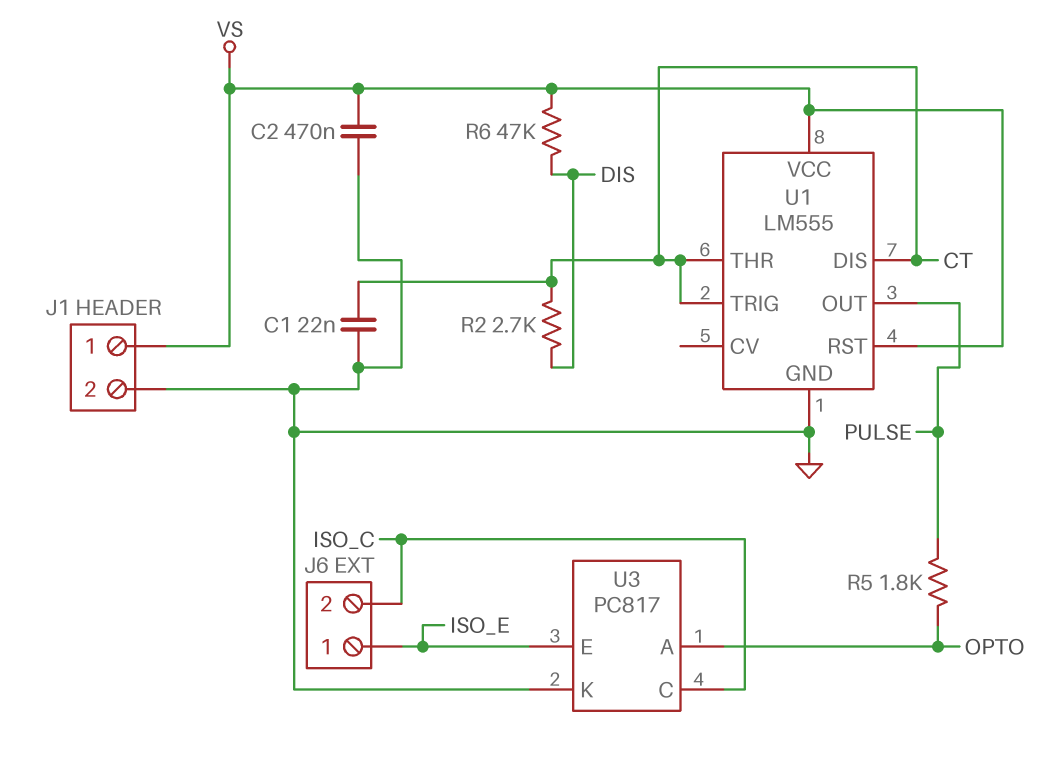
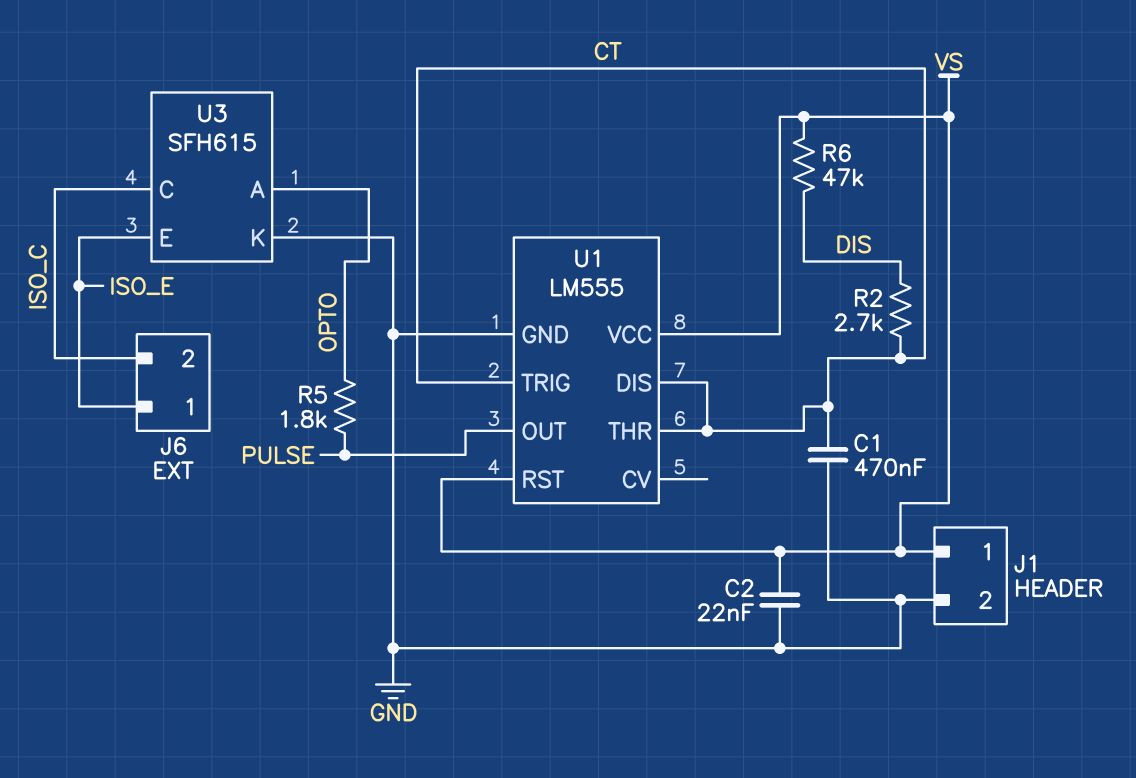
C1: 22nF (CT, GND) -> 470nF (CT, GND)
C2: 470nF (GND, VS) -> 22nF (GND, VS)
U3: PC817 -> SFH615

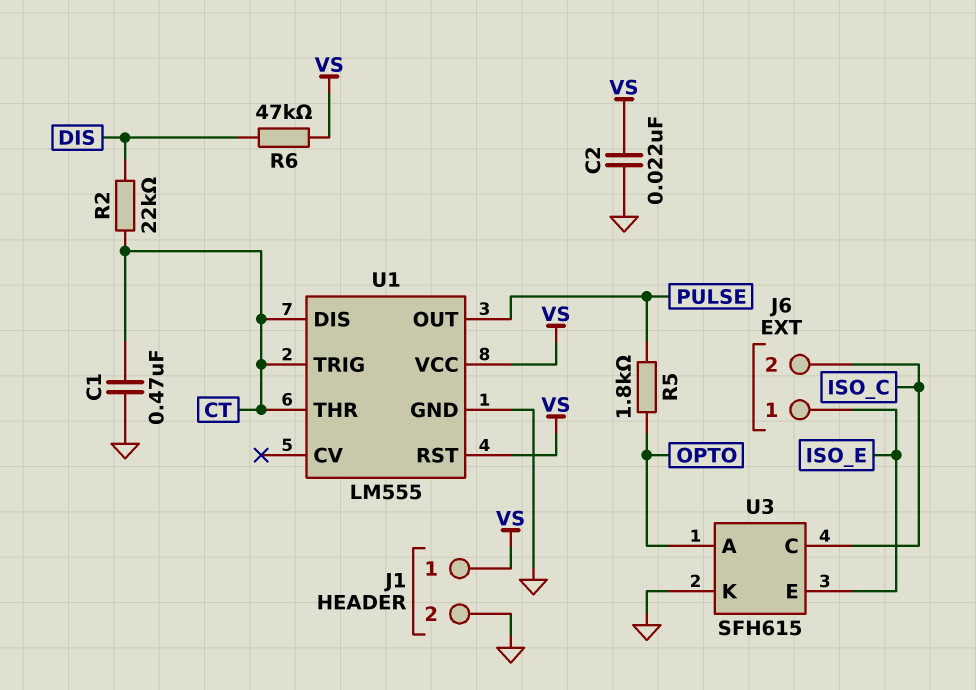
R2: 2.7k (CT, DIS) -> 22k (CT, DIS)

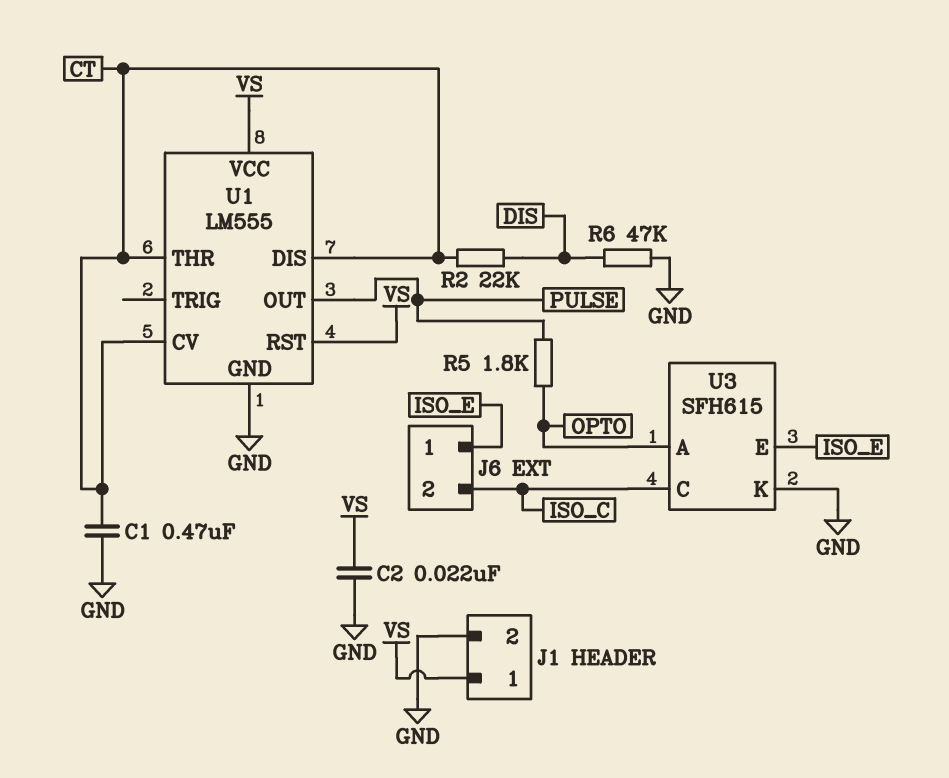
R6: 47k (DIS, VS) -> 47k (DIS, GND)
U1 pin CV: none -> CT
U1 pin TRIG: CT -> none

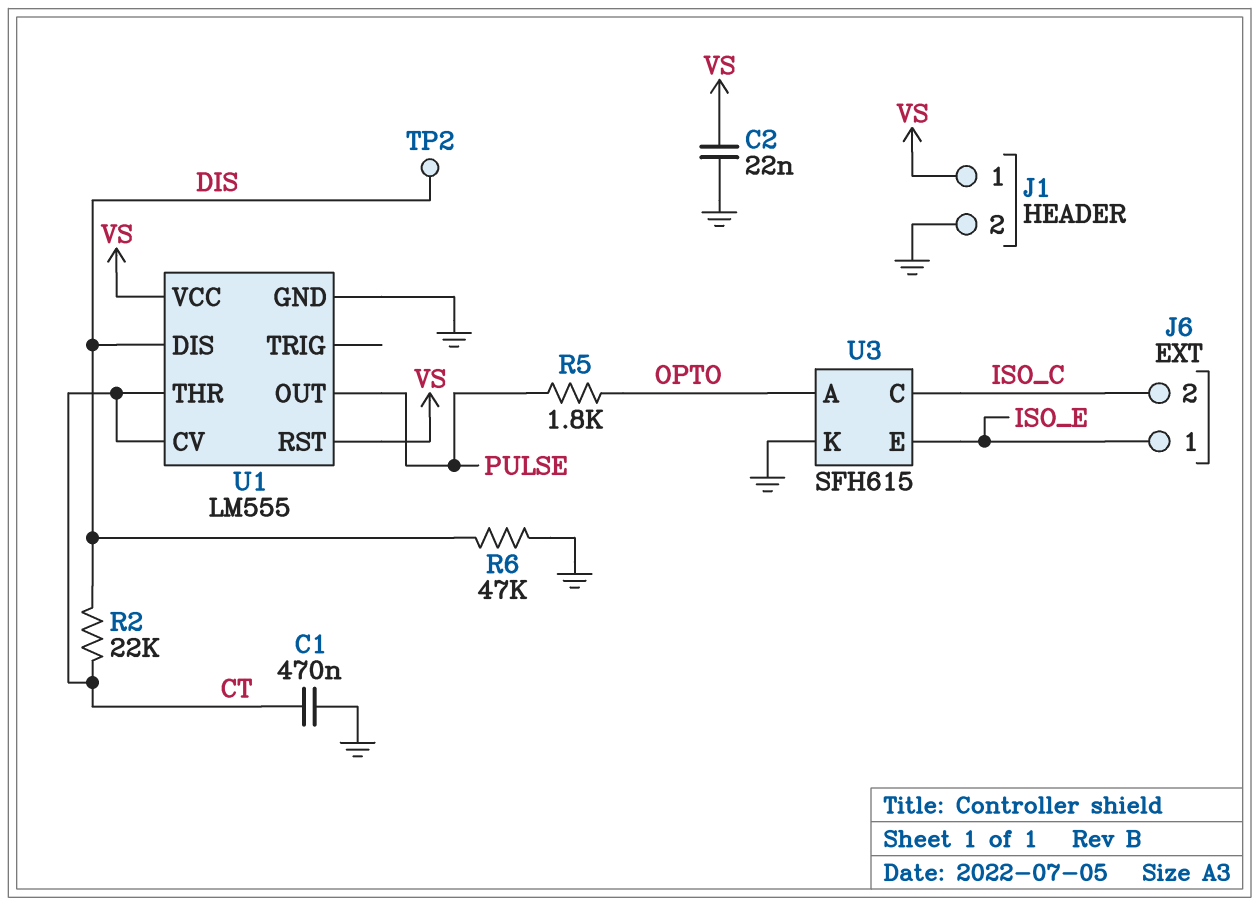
TP2: none -> test point (DIS)
U1 pin DIS: CT -> DIS

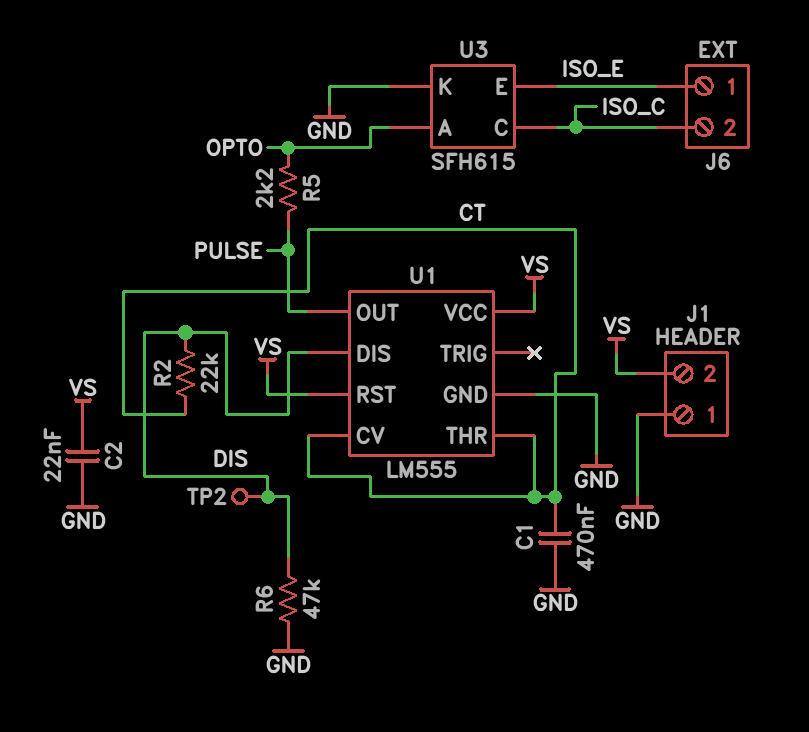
J1 pin 1: VS -> GND
J1 pin 2: GND -> VS
R5: 1.8k (OPTO, PULSE) -> 2.2k (OPTO, PULSE)

